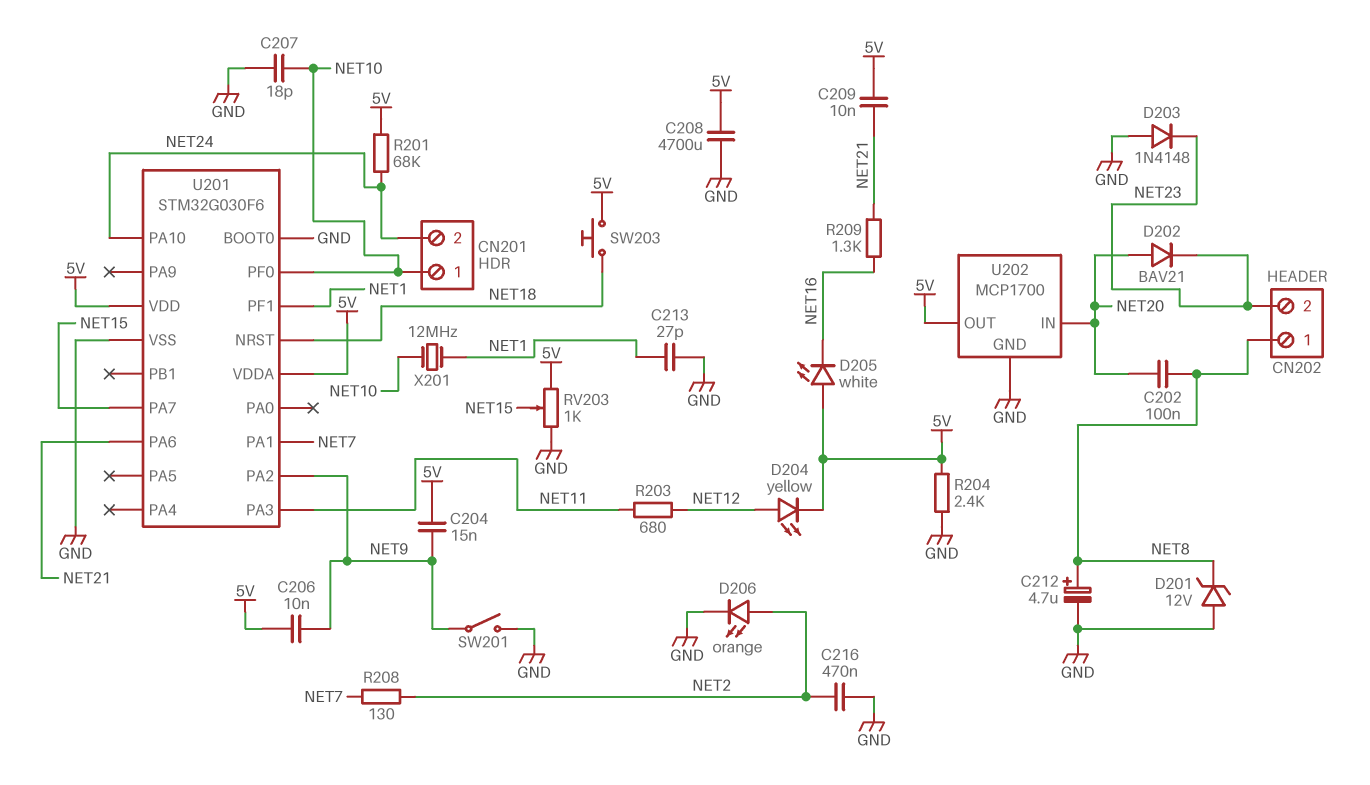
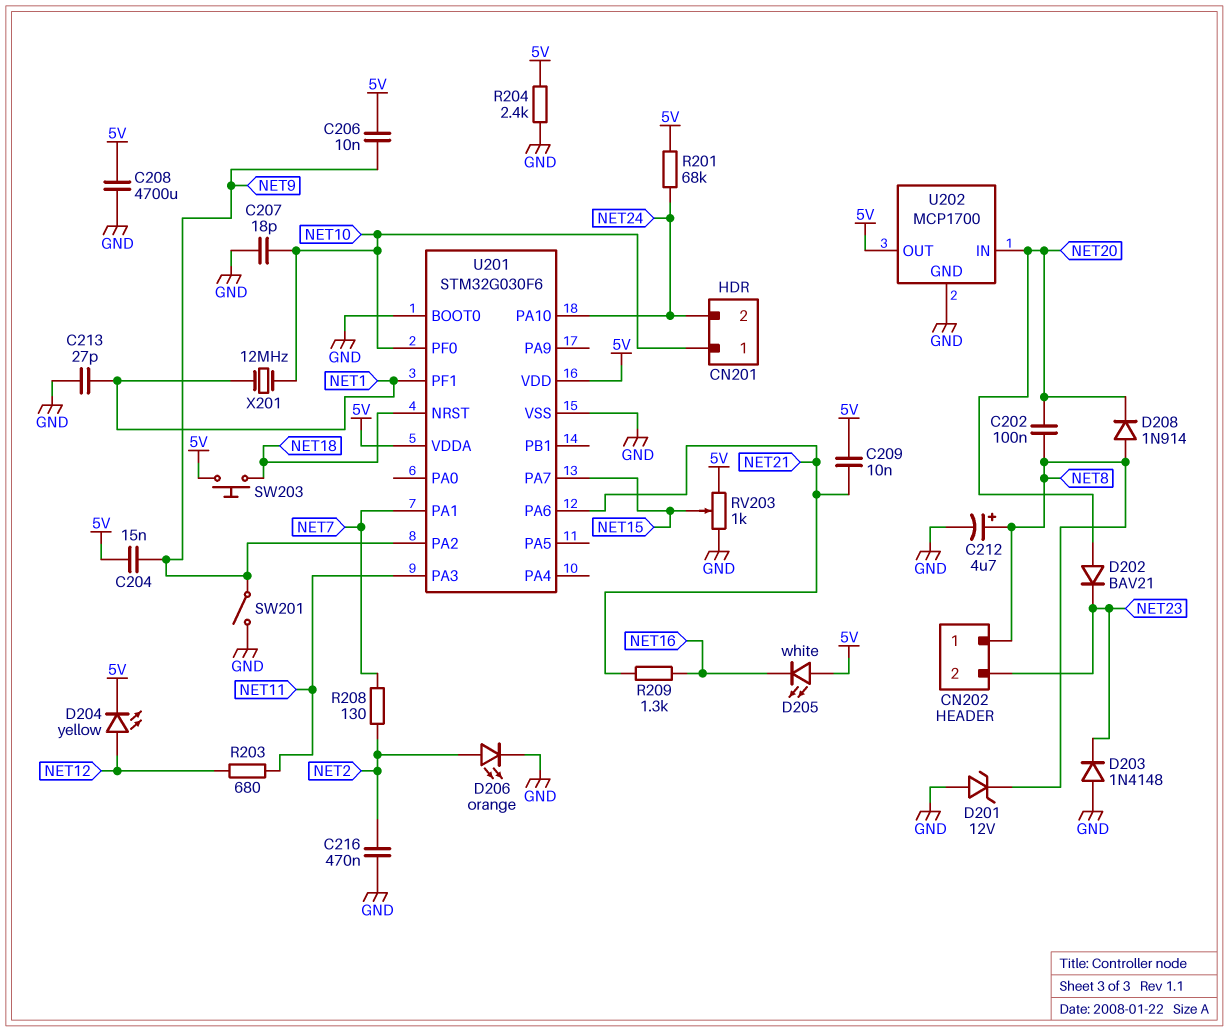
D208: none -> diode 1N914 (A NET8, K NET20)

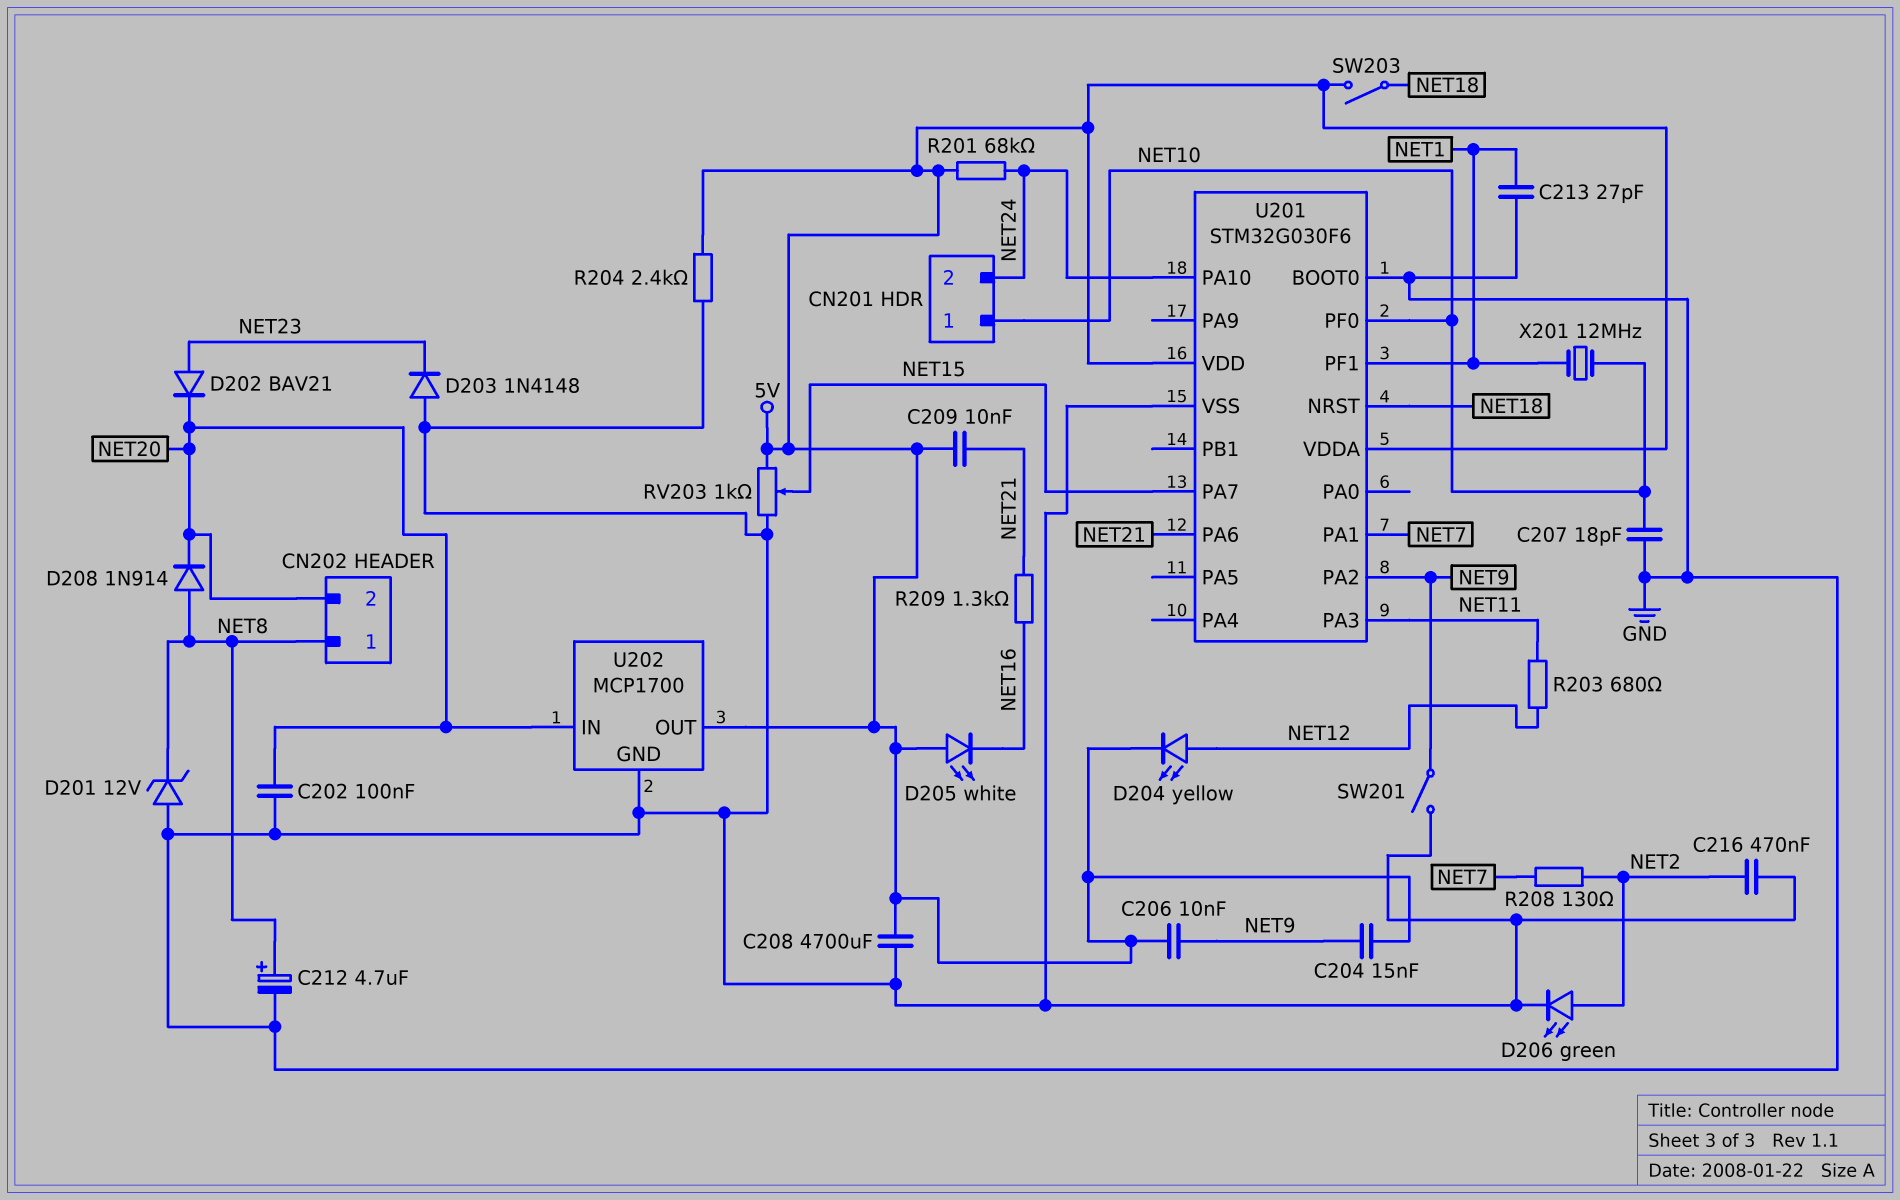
C202: 100nF (NET8, NET20) -> 100nF (GND, NET20)
CN202 pin 2: NET23 -> NET20
D202: diode BAV21 (A NET20, K NET23) -> diode BAV21 (A NET23, K NET20)
D206: LED orange (A NET2, K GND) -> LED green (A NET2, K GND)
SW203: button (5V, NET18) -> switch (5V, NET18)

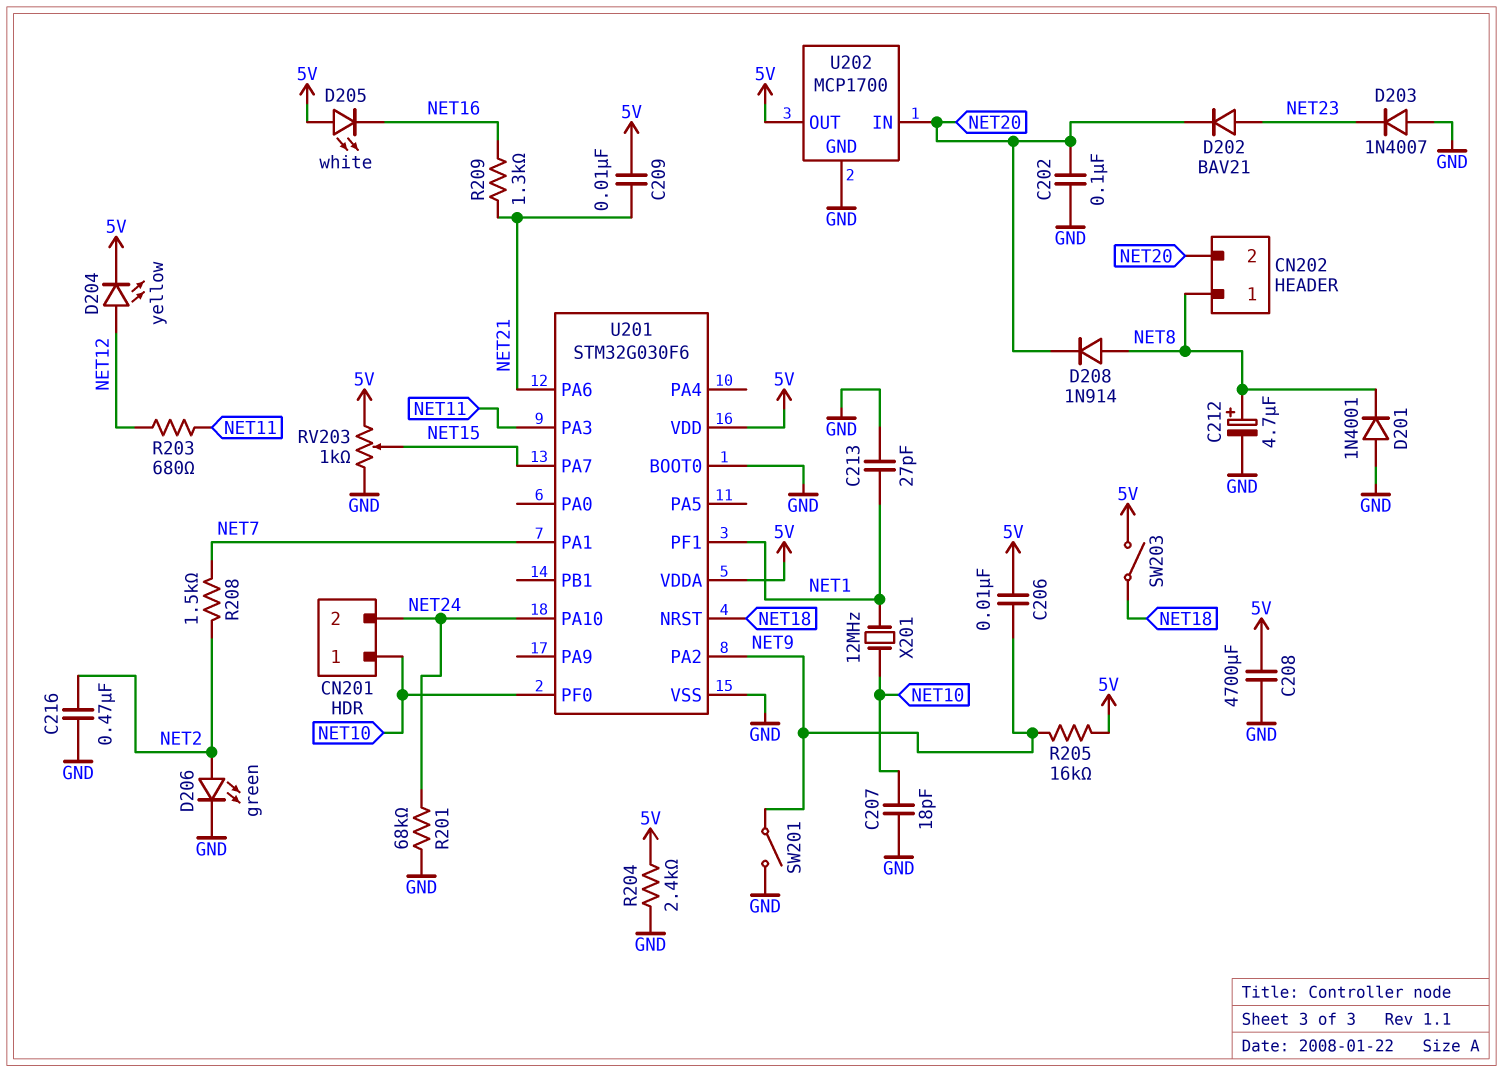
C204: 15nF (5V, NET9) -> none
D201: zener 12V (A GND, K NET8) -> diode 1N4001 (A GND, K NET8)
D203: diode 1N4148 (A GND, K NET23) -> diode 1N4007 (A GND, K NET23)
R201: 68k (5V, NET24) -> 68k (GND, NET24)
R205: none -> 16k (5V, NET9)
R208: 130 (NET2, NET7) -> 1.5k (NET2, NET7)

